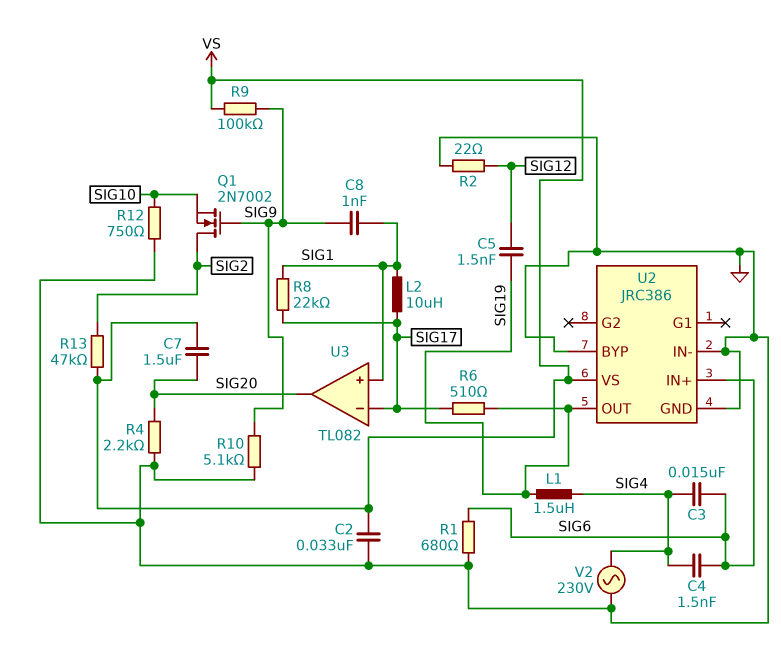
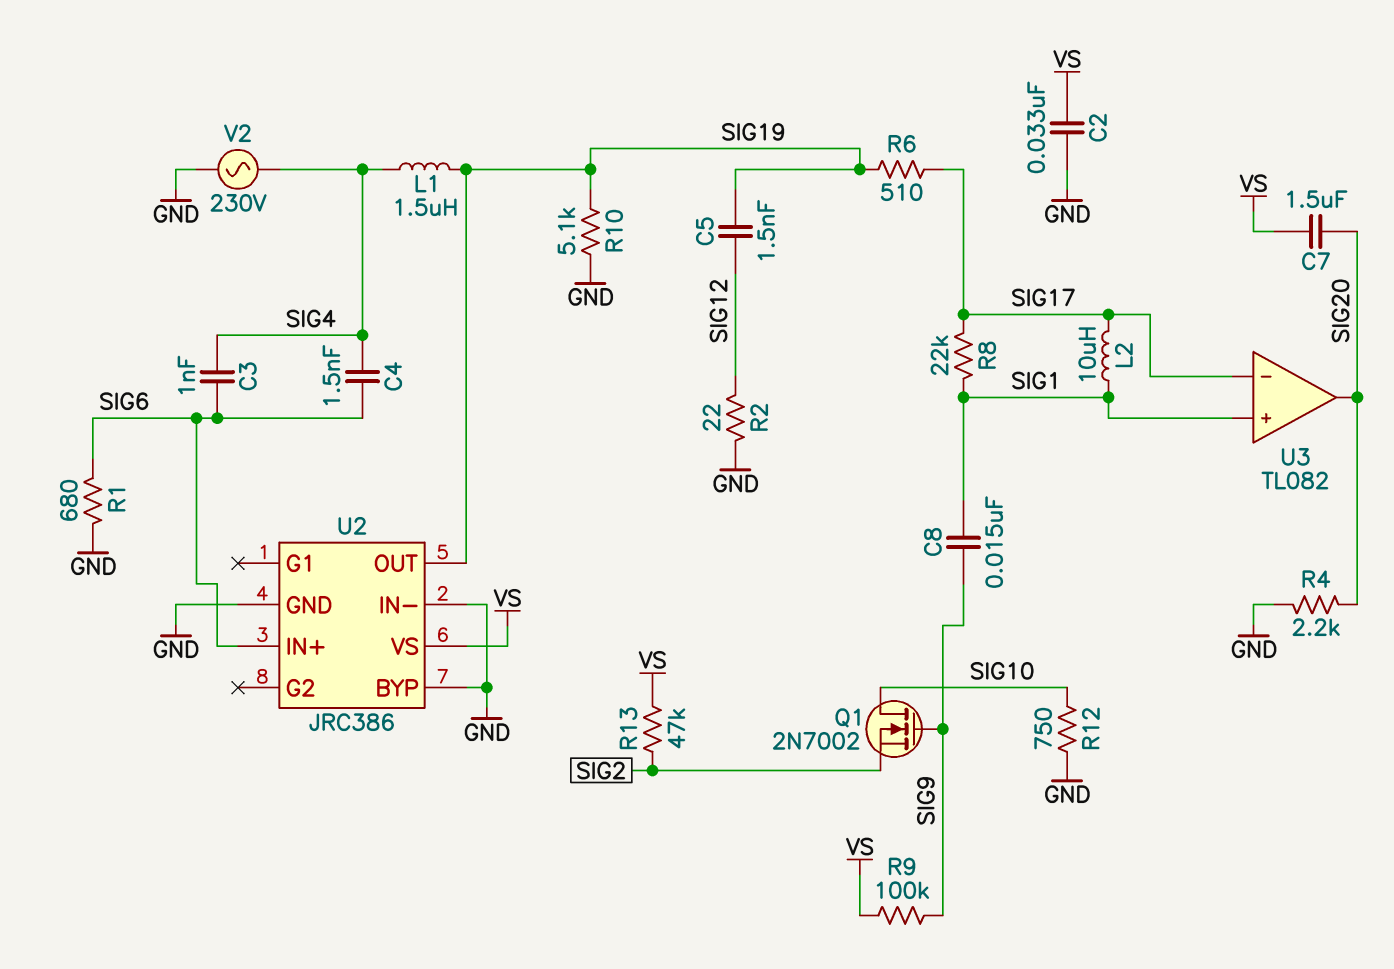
C3: 15nF (SIG4, SIG6) -> 1nF (SIG4, SIG6)
C8: 1nF (SIG1, SIG9) -> 15nF (SIG1, SIG9)
Q1: NMOS 2N7002 (G SIG9, D SIG2, S SIG10) -> NMOS 2N7002 (G SIG9, D SIG10, S SIG2)
R10: 5.1k (GND, SIG9) -> 5.1k (GND, SIG19)

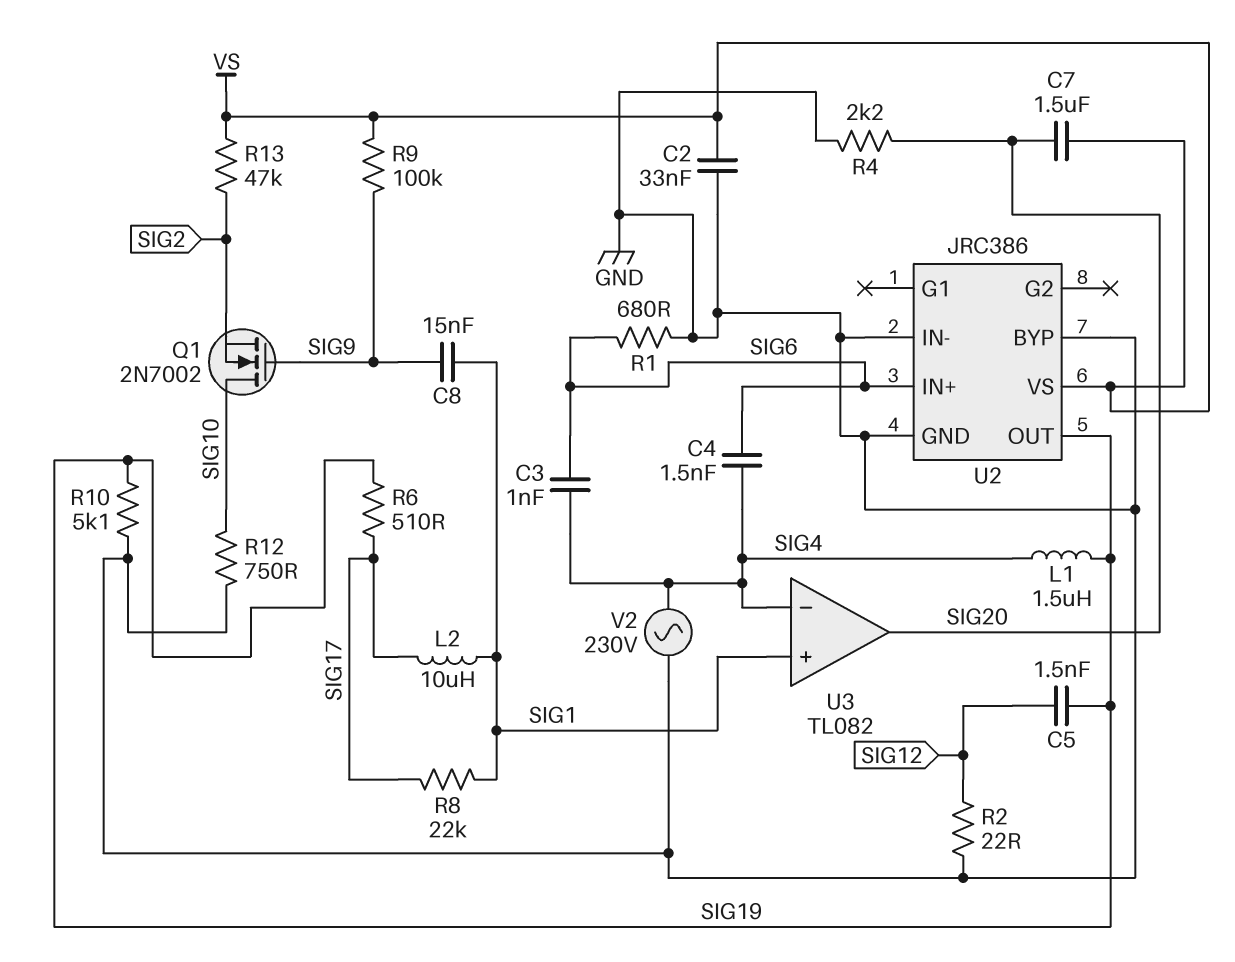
U3 pin in-: SIG17 -> SIG4

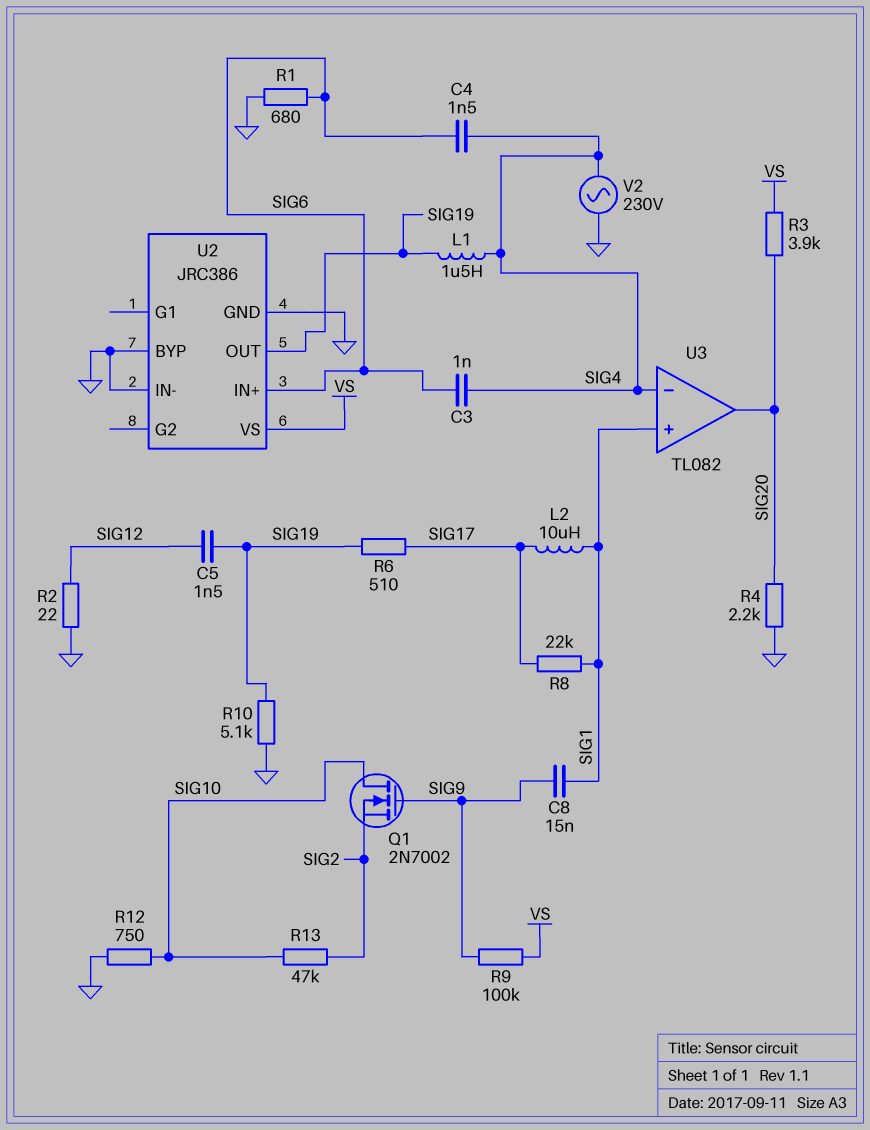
C2: 33nF (GND, VS) -> none
C7: 1.5uF (SIG20, VS) -> none
R3: none -> 3.9k (SIG20, VS)
R13: 47k (SIG2, VS) -> 47k (SIG2, SIG10)

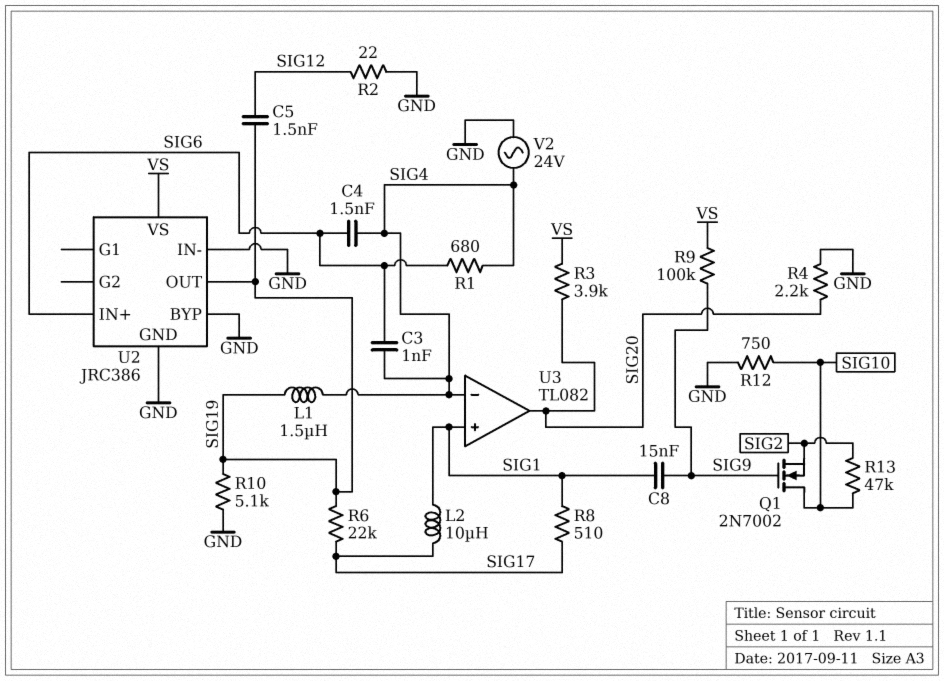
R1: 680 (GND, SIG6) -> 680 (SIG4, SIG6)
R6: 510 (SIG17, SIG19) -> 22k (SIG17, SIG19)
R8: 22k (SIG1, SIG17) -> 510 (SIG1, SIG17)
V2: AC 230V (GND, SIG4) -> AC 24V (GND, SIG4)

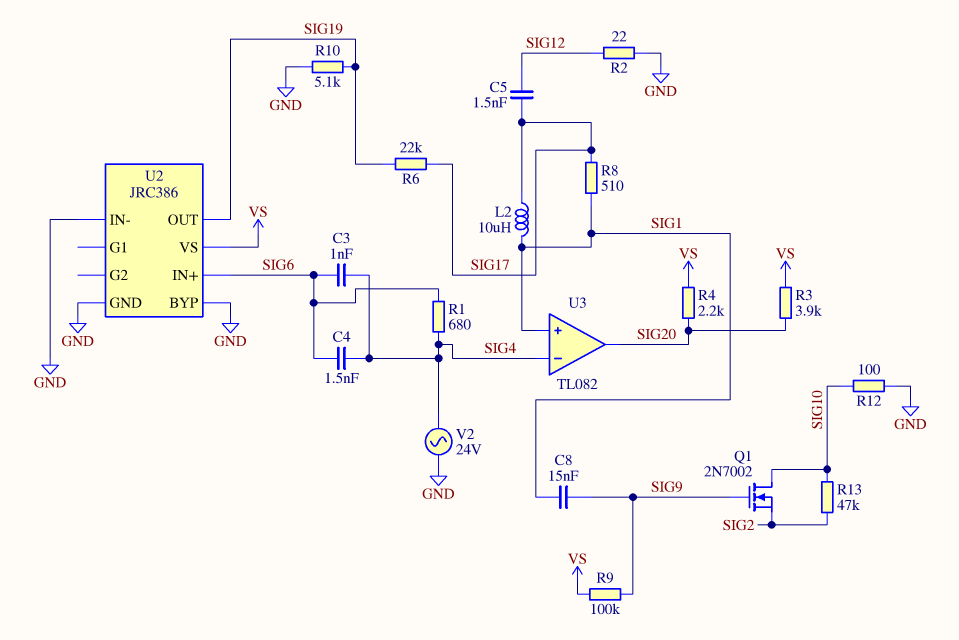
C5: 1.5nF (SIG12, SIG19) -> 1.5nF (SIG12, SIG17)
L1: 1.5uH (SIG4, SIG19) -> none
R4: 2.2k (GND, SIG20) -> 2.2k (SIG20, VS)
R12: 750 (GND, SIG10) -> 100 (GND, SIG10)

